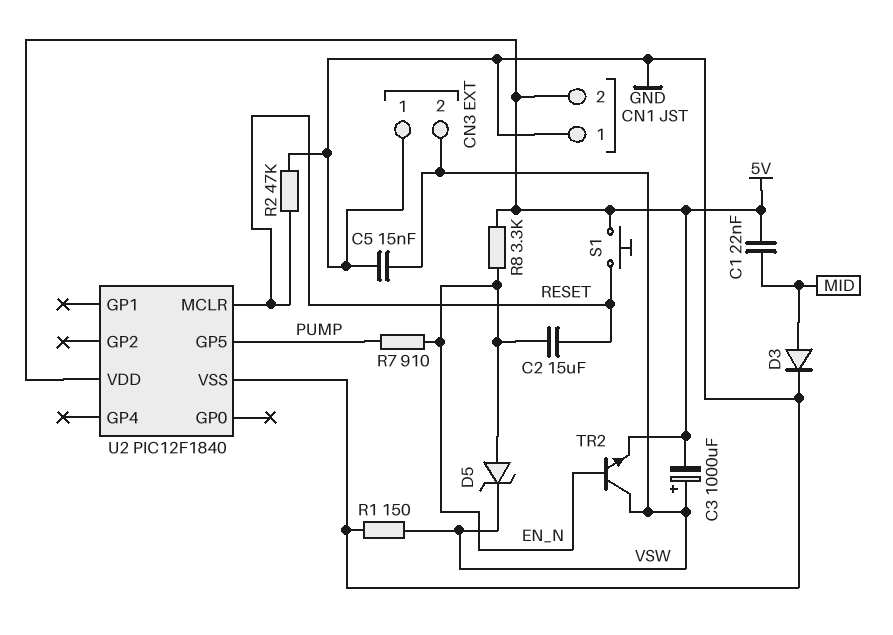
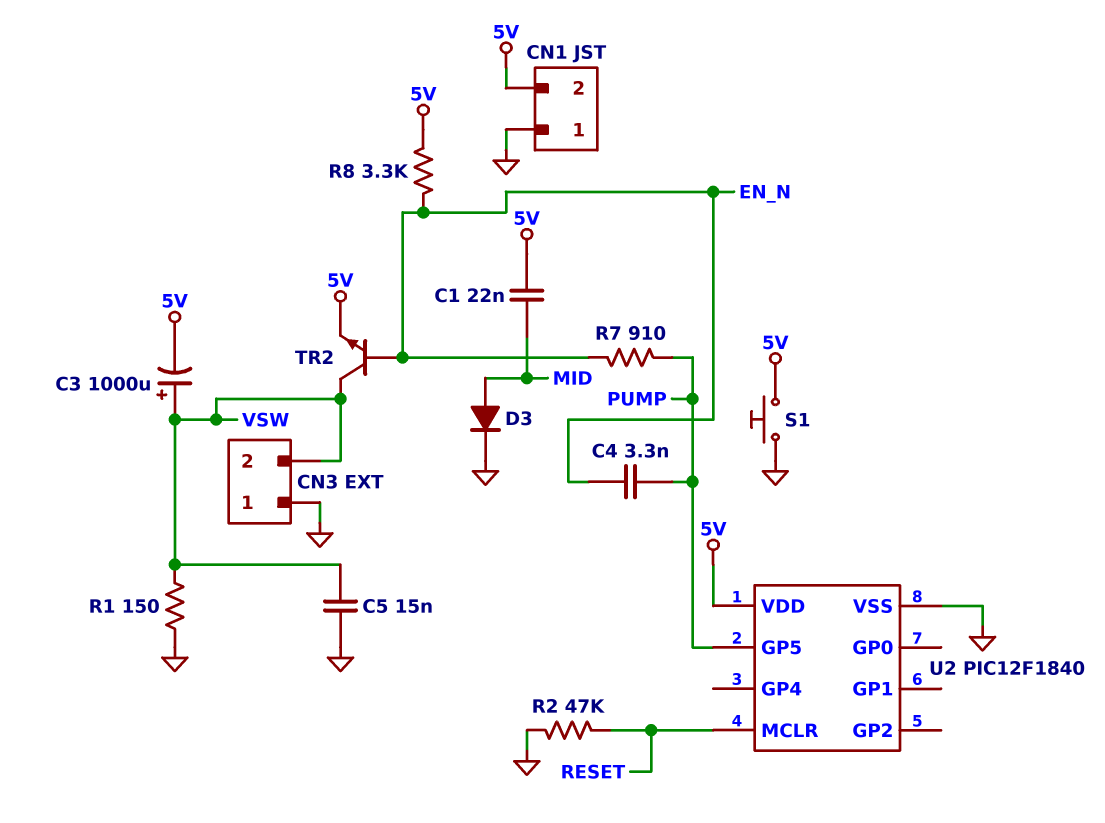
C2: 15uF (EN_N, RESET) -> none
C4: none -> 3.3nF (EN_N, PUMP)
D5: zener (A EN_N, K VSW) -> none
S1: button (5V, RESET) -> button (5V, GND)

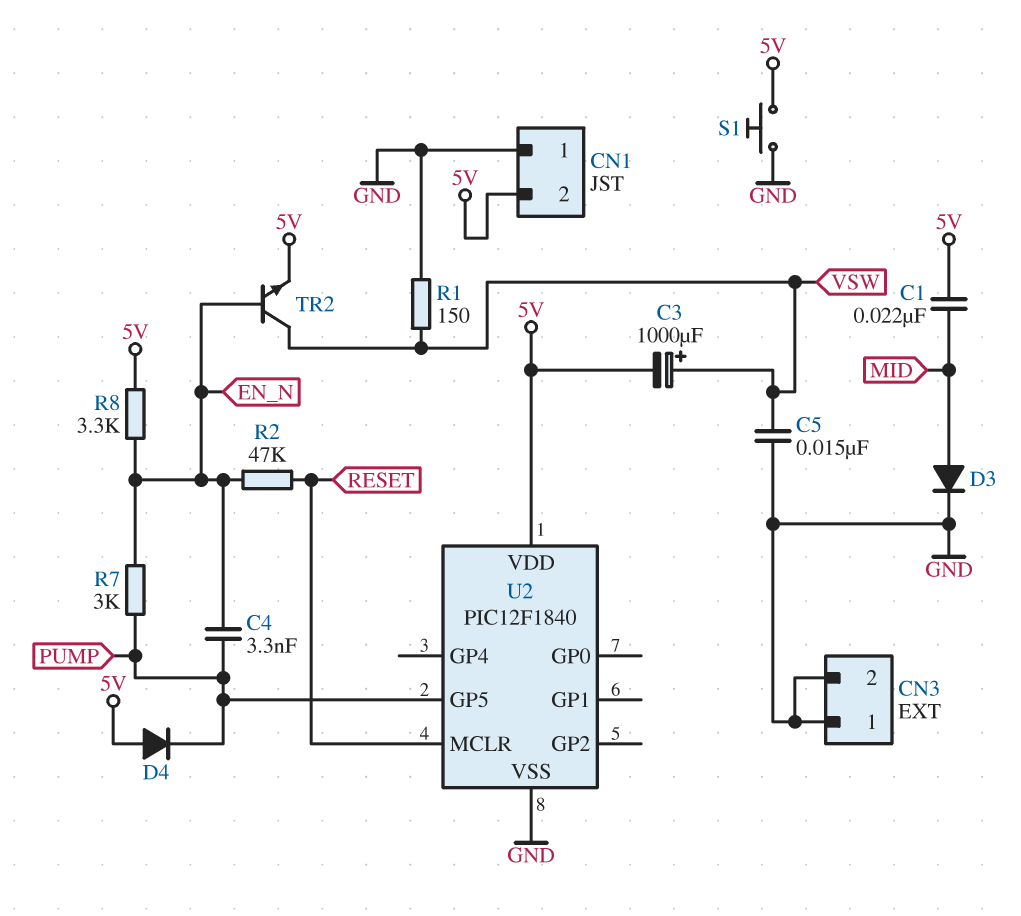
CN3 pin 2: VSW -> GND
D4: none -> diode (A 5V, K PUMP)
R2: 47k (GND, RESET) -> 47k (EN_N, RESET)
R7: 910 (EN_N, PUMP) -> 3k (EN_N, PUMP)

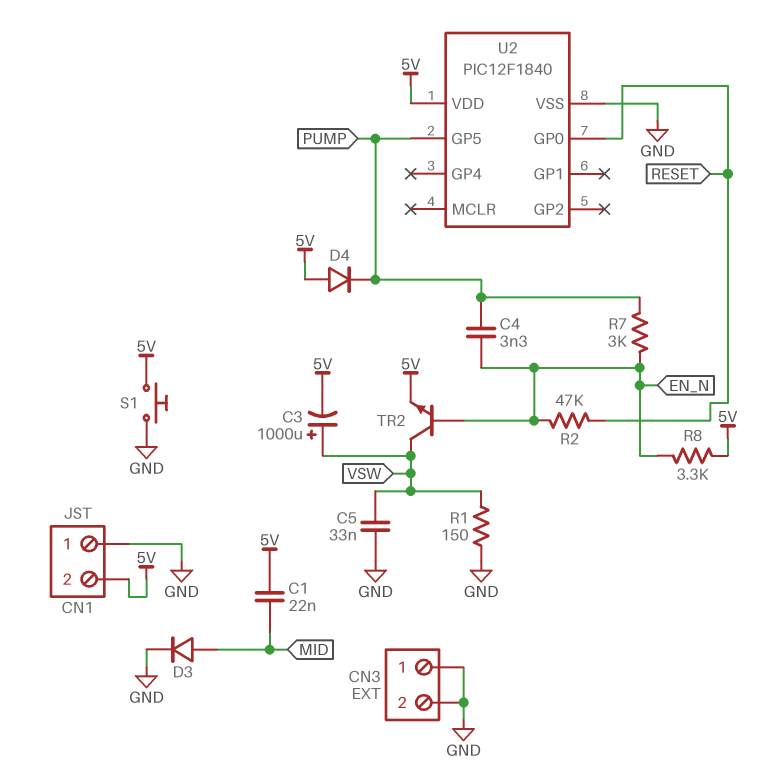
C5: 15nF (GND, VSW) -> 33nF (GND, VSW)
U2 pin GP0: none -> RESET
U2 pin MCLR: RESET -> none

